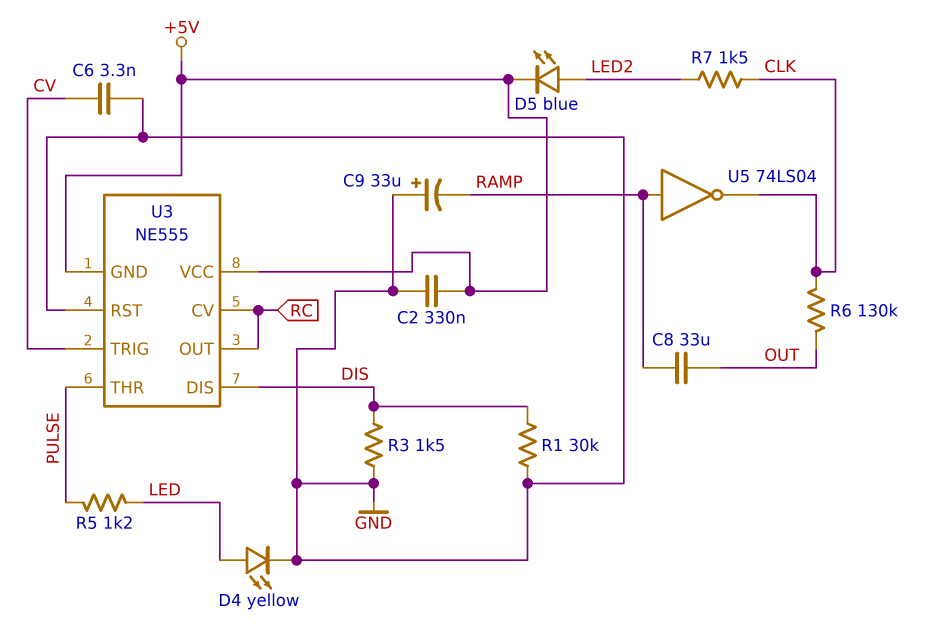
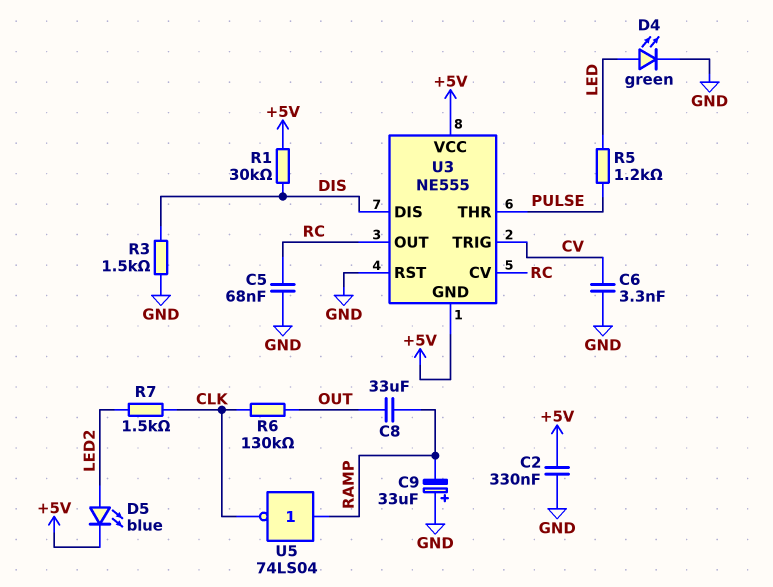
C5: none -> 68nF (GND, RC)
D4: LED yellow (A LED, K GND) -> LED green (A LED, K GND)
R1: 30k (DIS, GND) -> 30k (+5V, DIS)

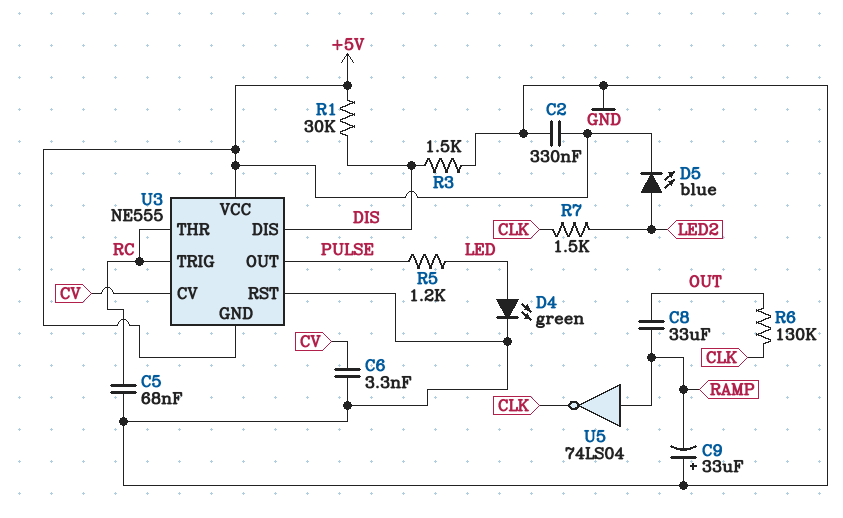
U3 pin CV: RC -> CV
U3 pin OUT: RC -> PULSE
U3 pin THR: PULSE -> RC
U3 pin TRIG: CV -> RC

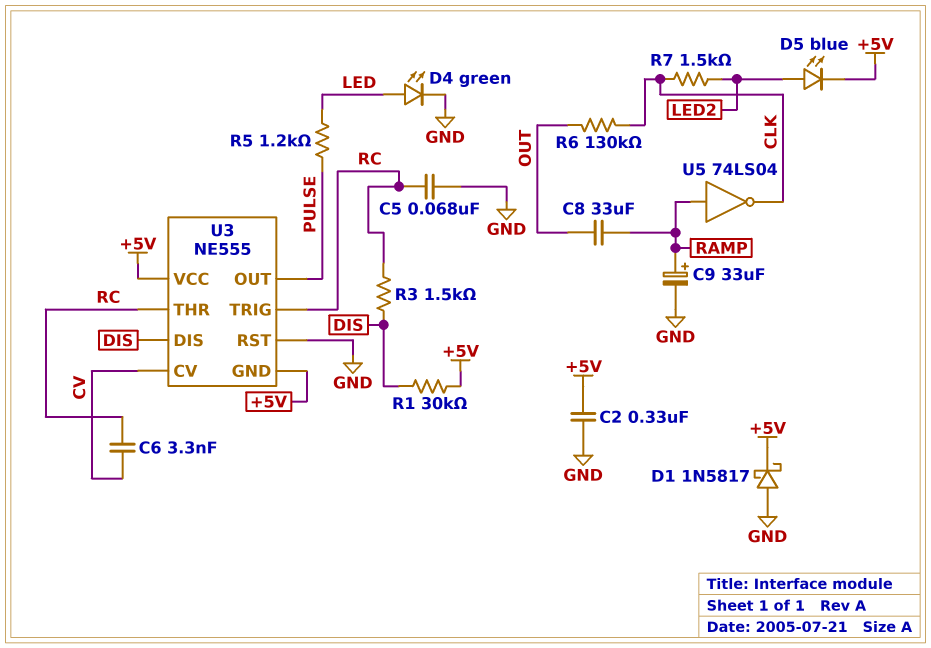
C6: 3.3nF (CV, GND) -> 3.3nF (CV, RC)
C9: 33uF (plus GND, minus RAMP) -> 33uF (plus RAMP, minus GND)
D1: none -> schottky 1N5817 (A GND, K +5V)
R3: 1.5k (DIS, GND) -> 1.5k (DIS, RC)

